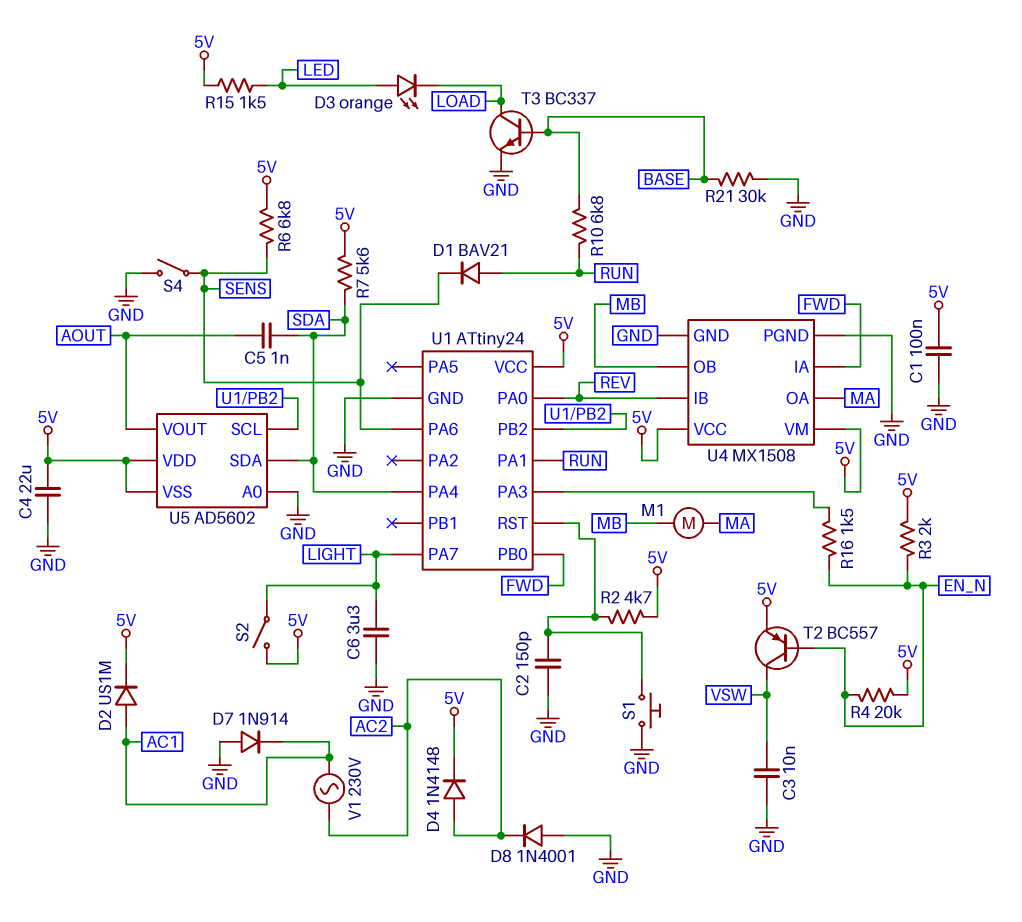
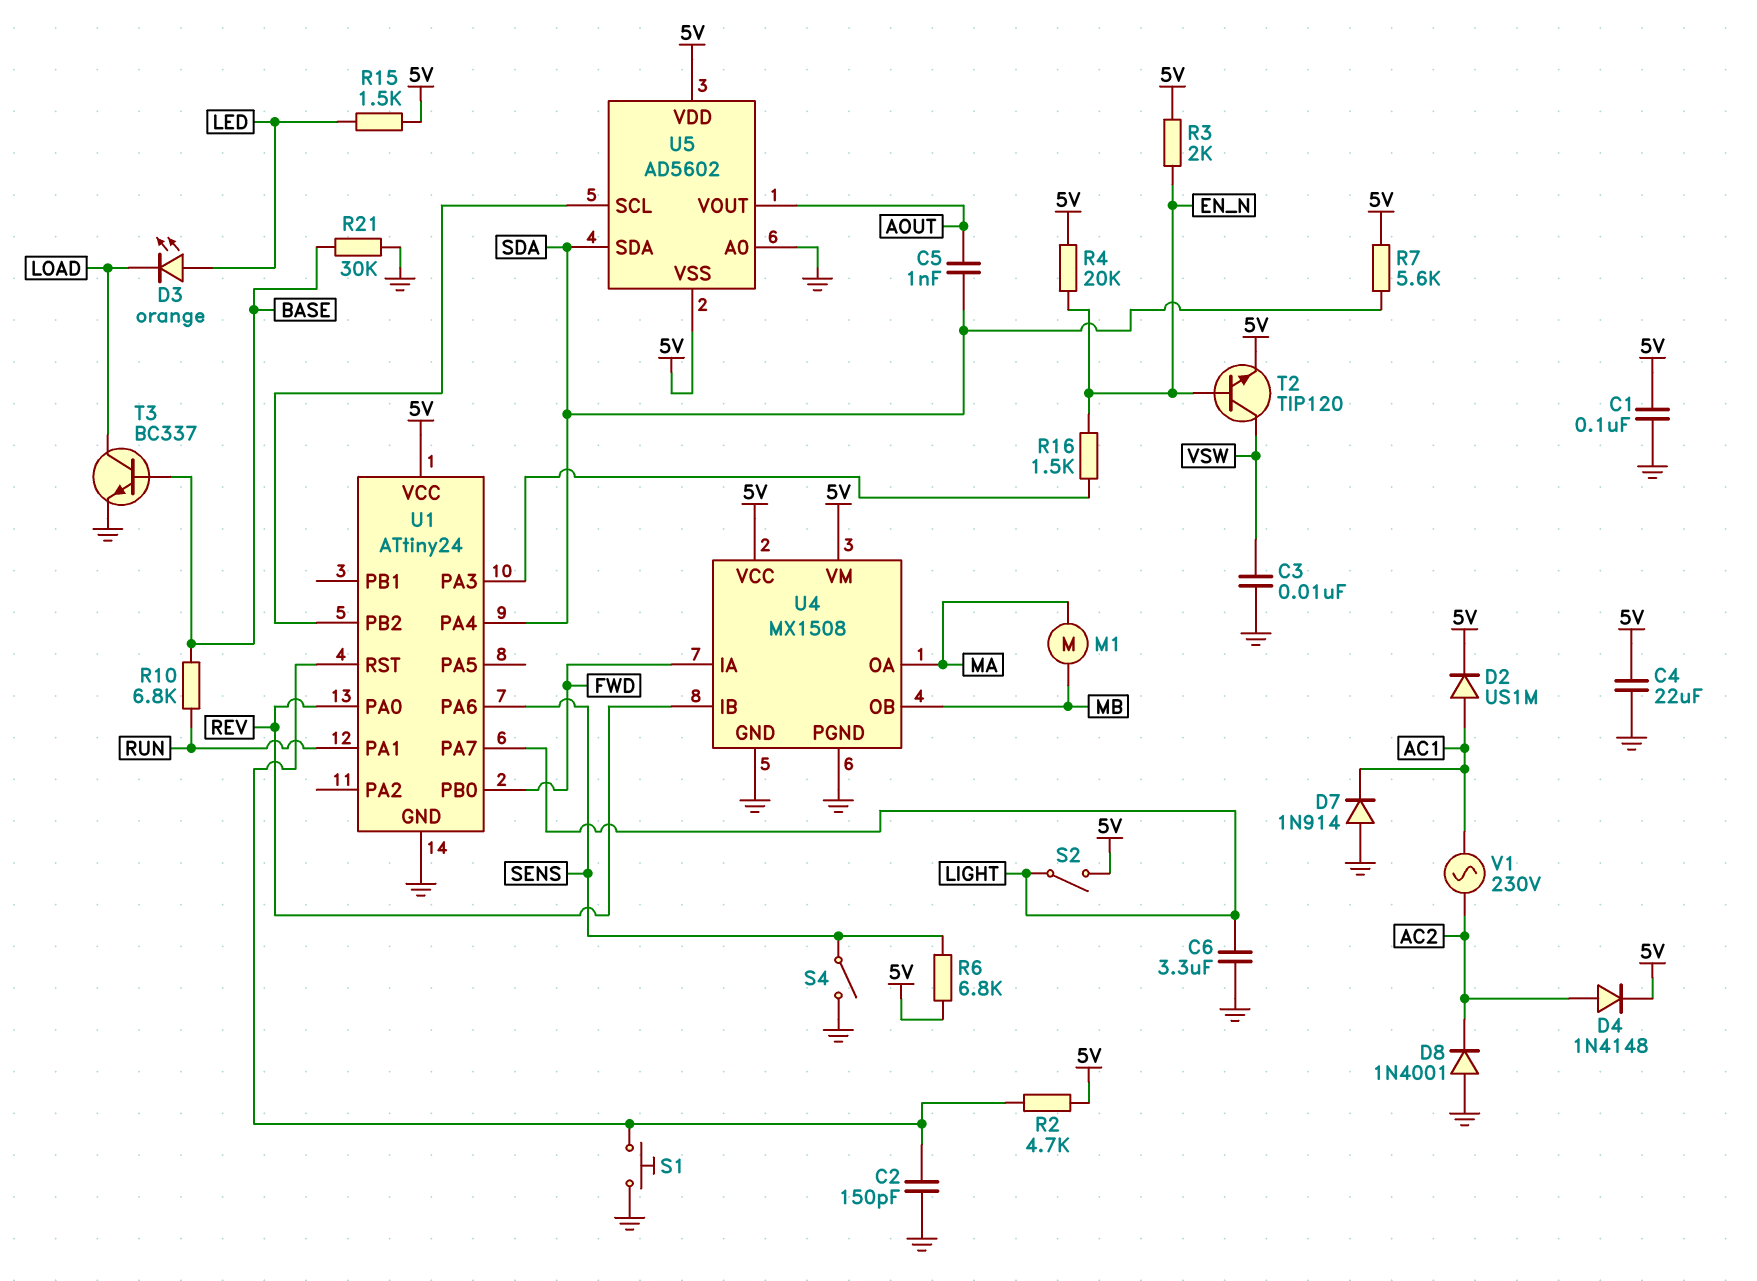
D1: diode BAV21 (A RUN, K SENS) -> none
T2: PNP BC557 (B EN_N, C VSW, E 5V) -> NPN TIP120 (B EN_N, C VSW, E 5V)

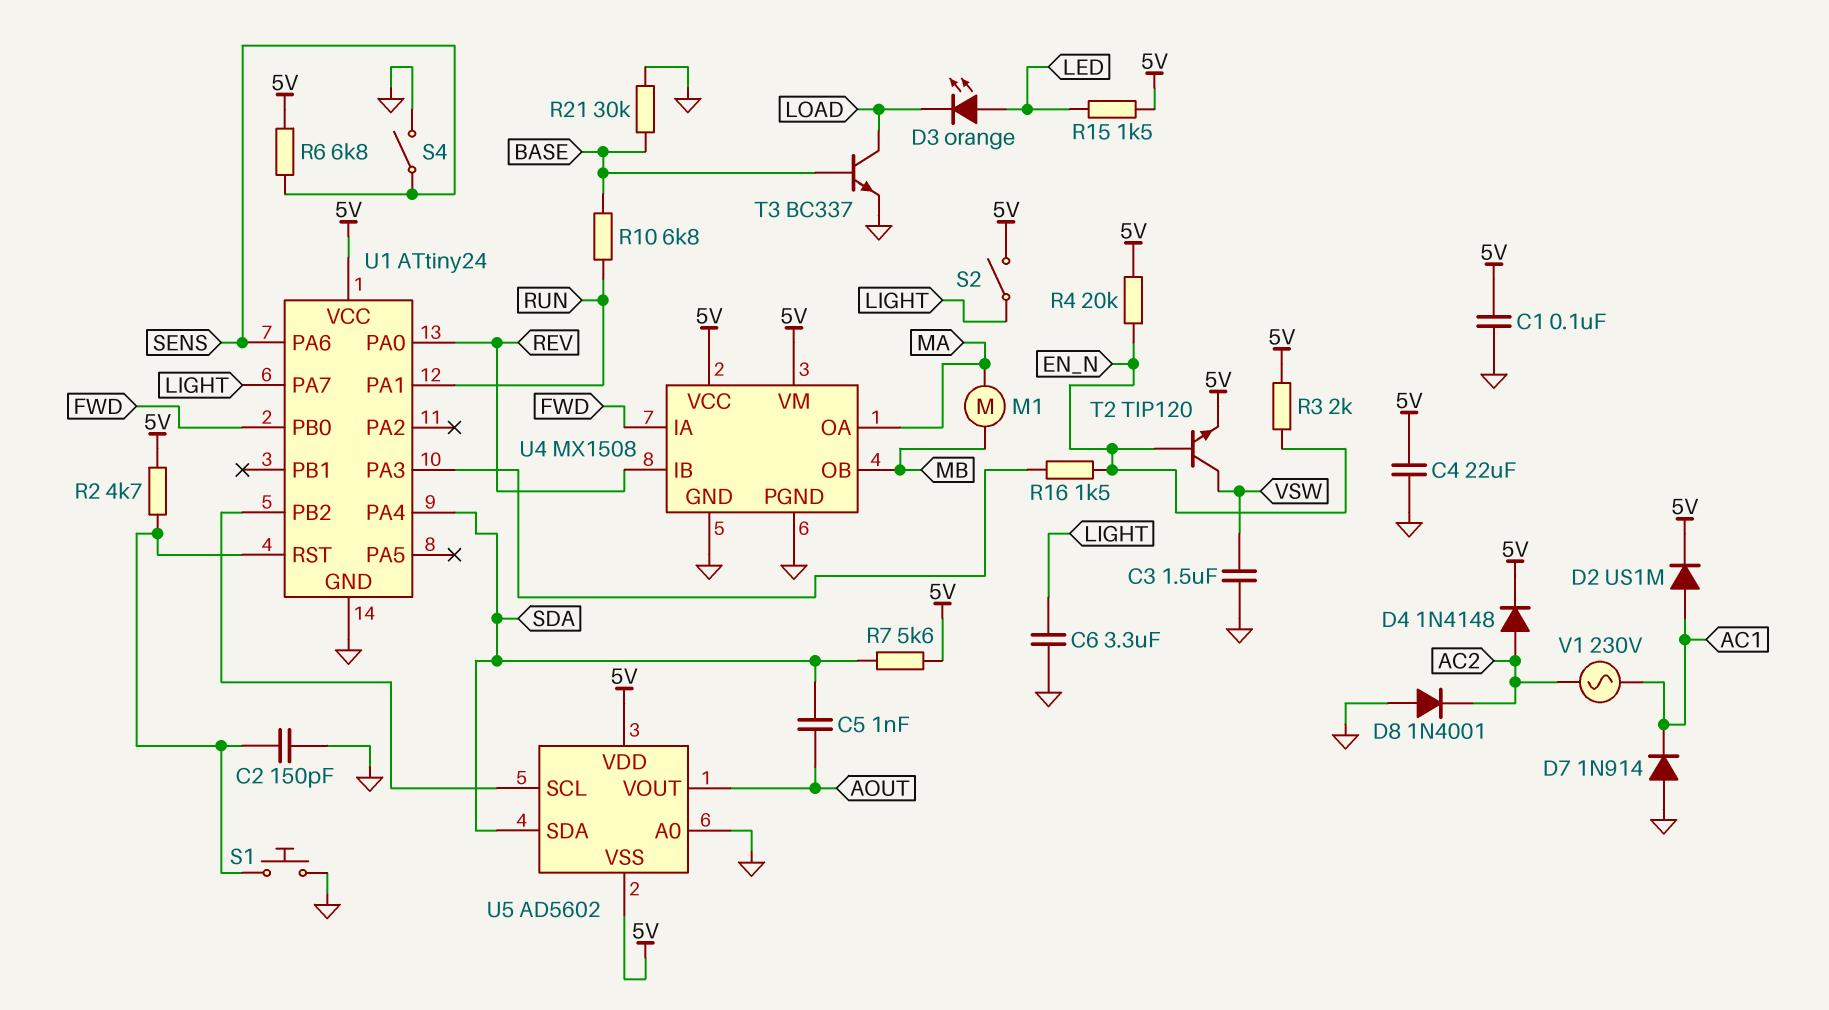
C3: 10nF (GND, VSW) -> 1.5uF (GND, VSW)

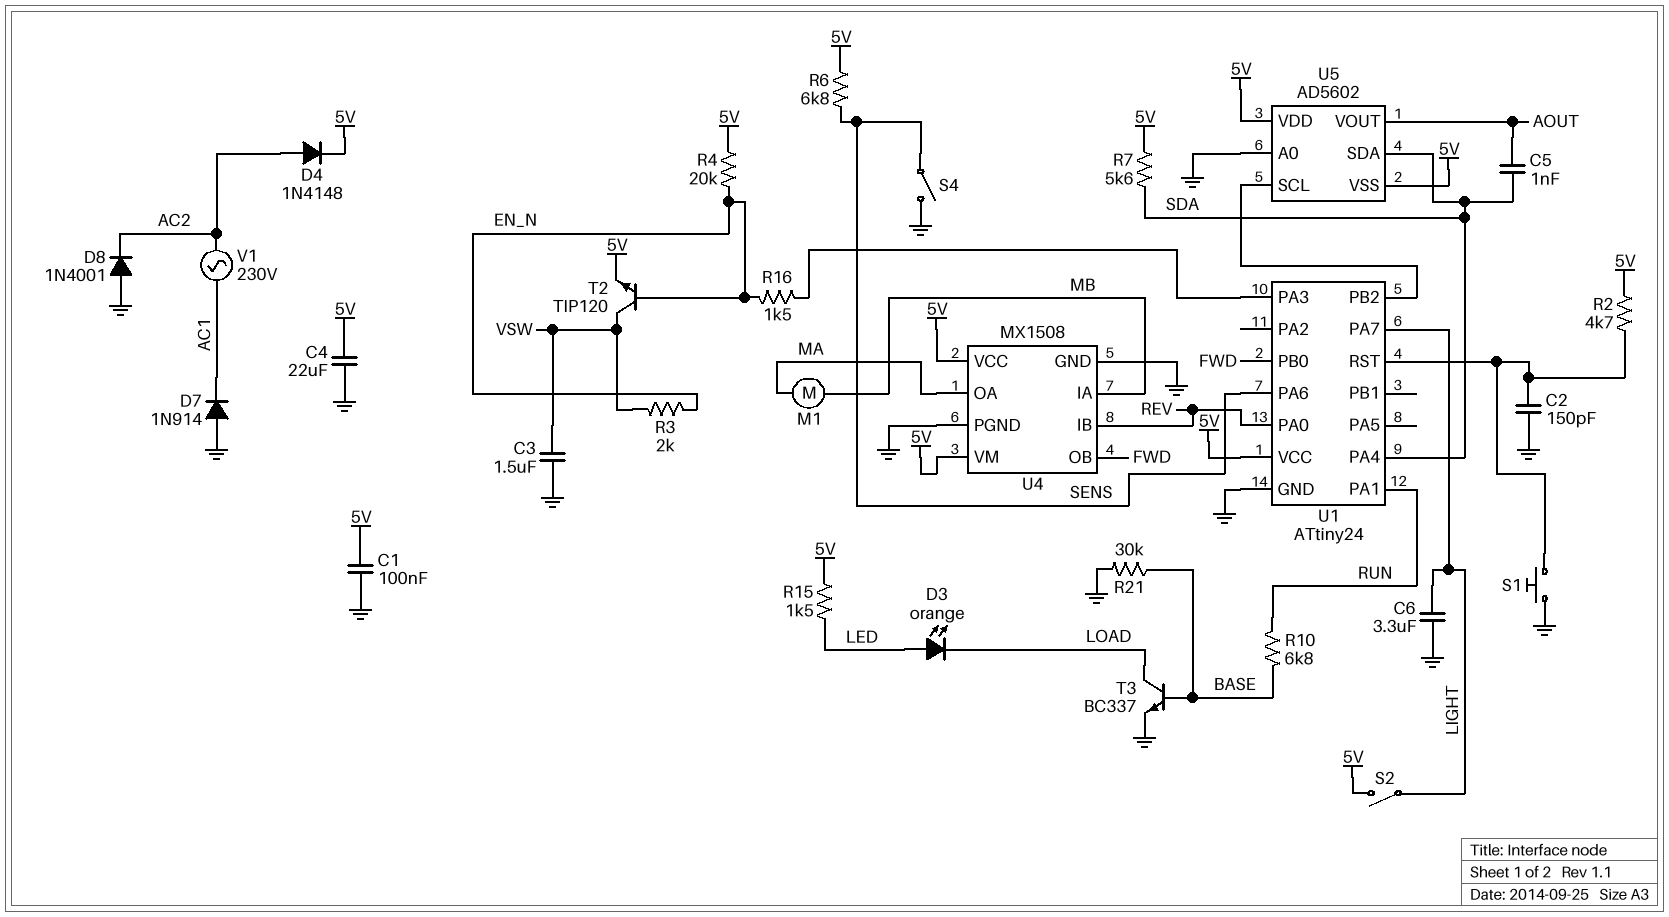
D2: diode US1M (A AC1, K 5V) -> none
R3: 2k (5V, EN_N) -> 2k (EN_N, VSW)
U4 pin IA: FWD -> MB
U4 pin OB: MB -> FWD

